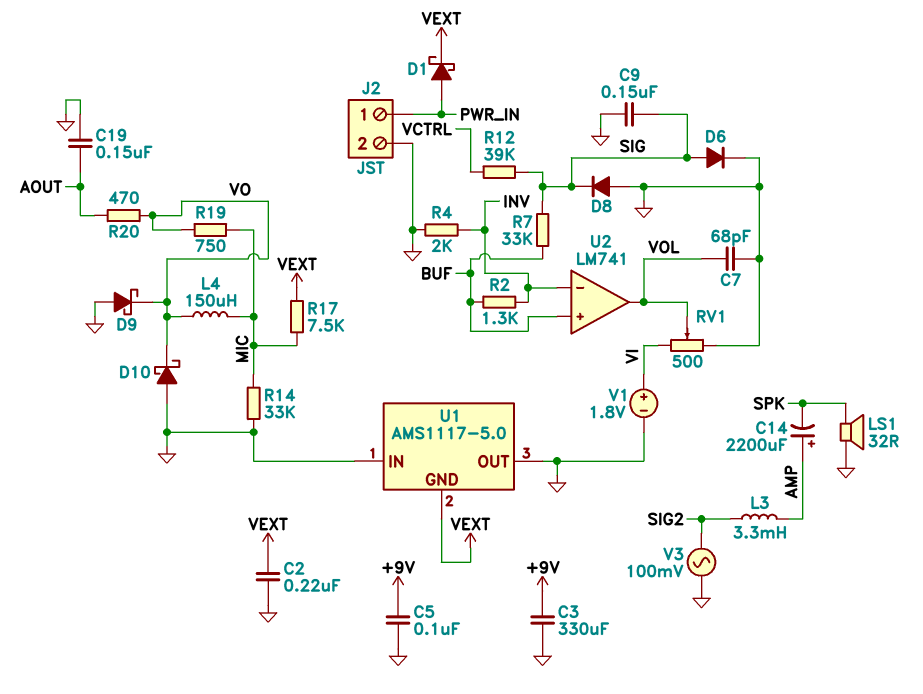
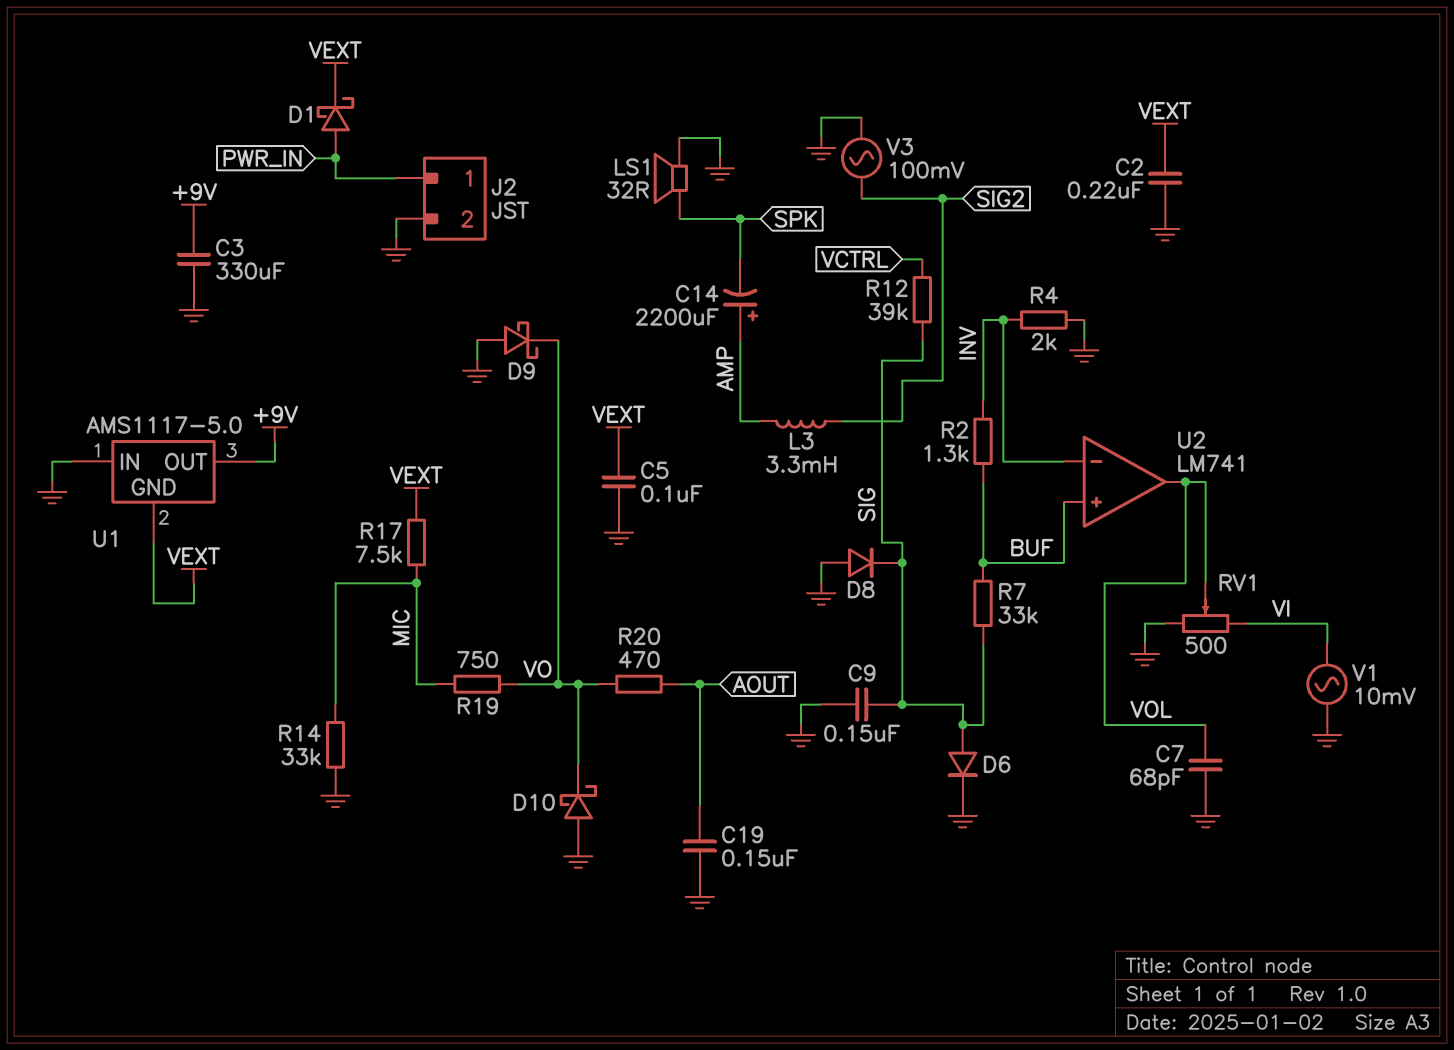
C5: 100nF (+9V, GND) -> 100nF (GND, VEXT)
L4: 150uH (MIC, VO) -> none
U1 pin OUT: GND -> +9V
V1: 1.8V (plus VI, minus GND) -> AC 10mV (GND, VI)

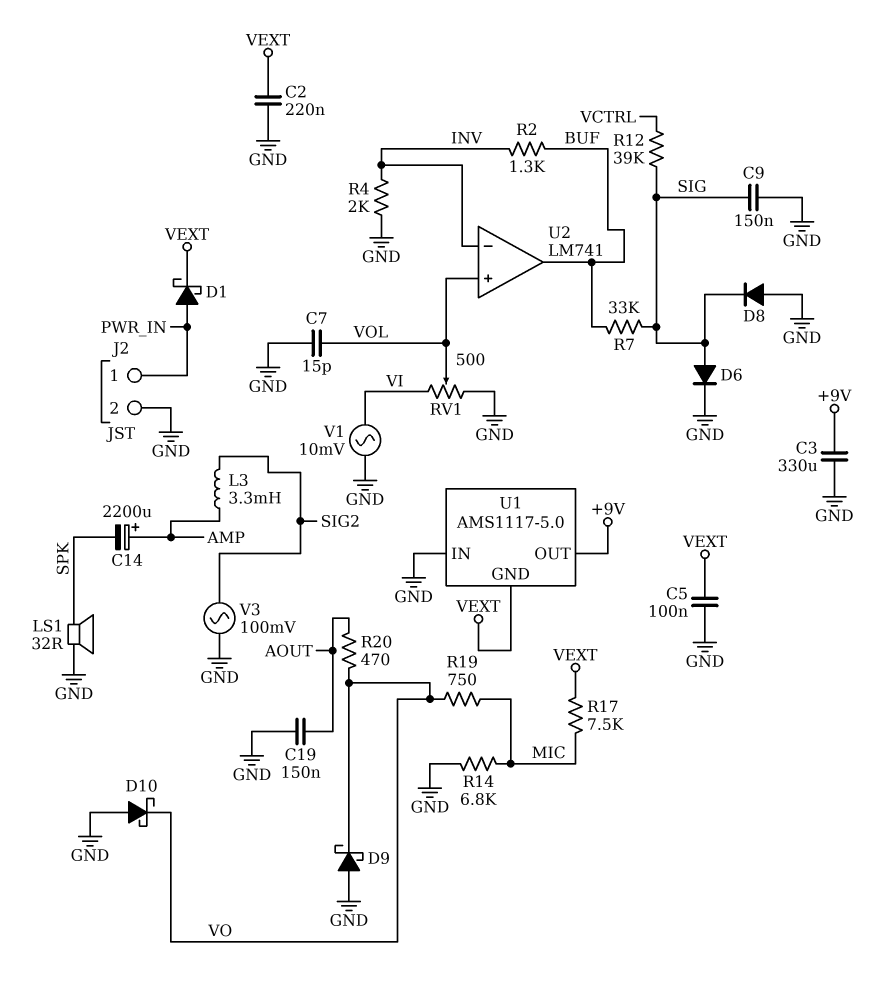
C7: 68pF (GND, VOL) -> 15pF (GND, VOL)
R14: 33k (GND, MIC) -> 6.8k (GND, MIC)
U2 pin in+: BUF -> VOL
U2 pin out: VOL -> BUF

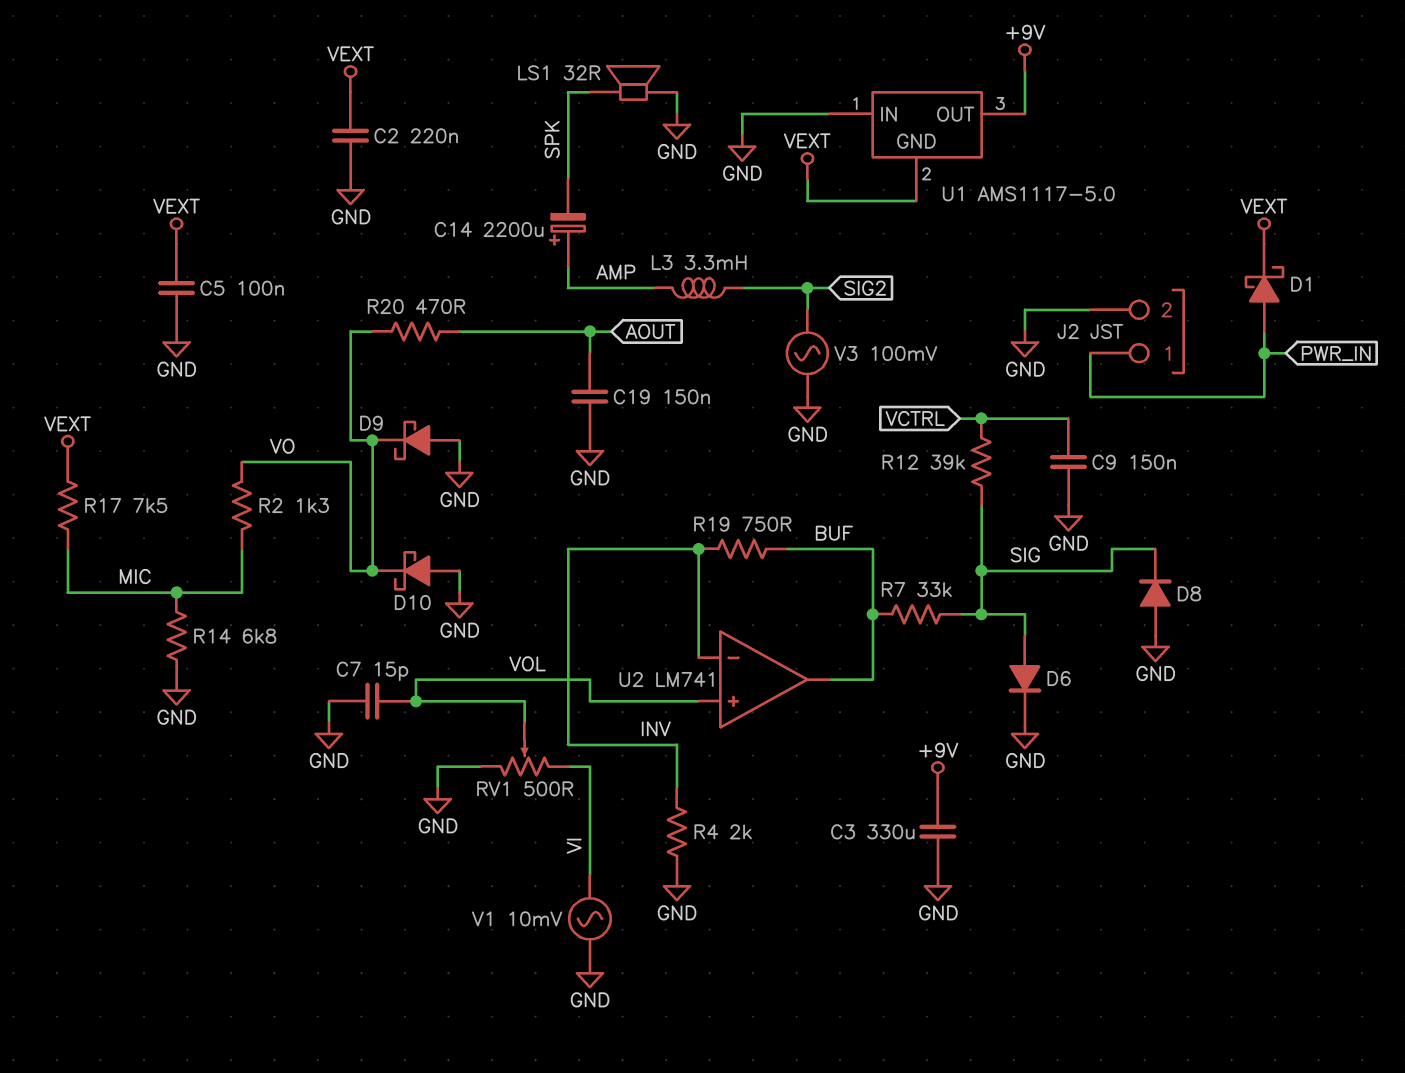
C9: 150nF (GND, SIG) -> 150nF (GND, VCTRL)
R2: 1.3k (BUF, INV) -> 1.3k (MIC, VO)
R19: 750 (MIC, VO) -> 750 (BUF, INV)

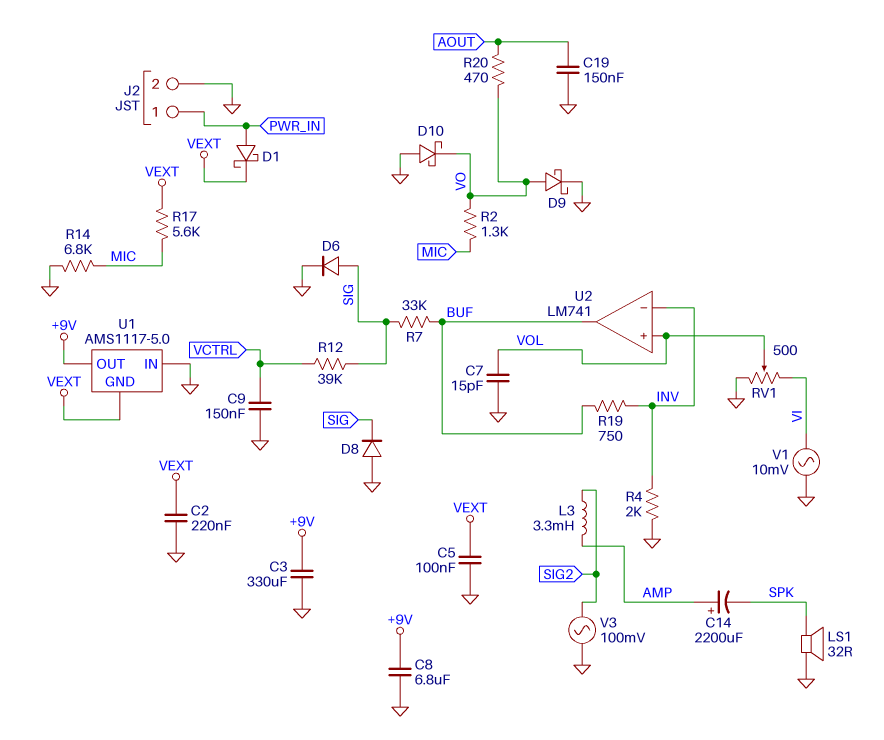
C8: none -> 6.8uF (+9V, GND)
D9: schottky (A GND, K VO) -> schottky (A VO, K GND)
R17: 7.5k (MIC, VEXT) -> 5.6k (MIC, VEXT)

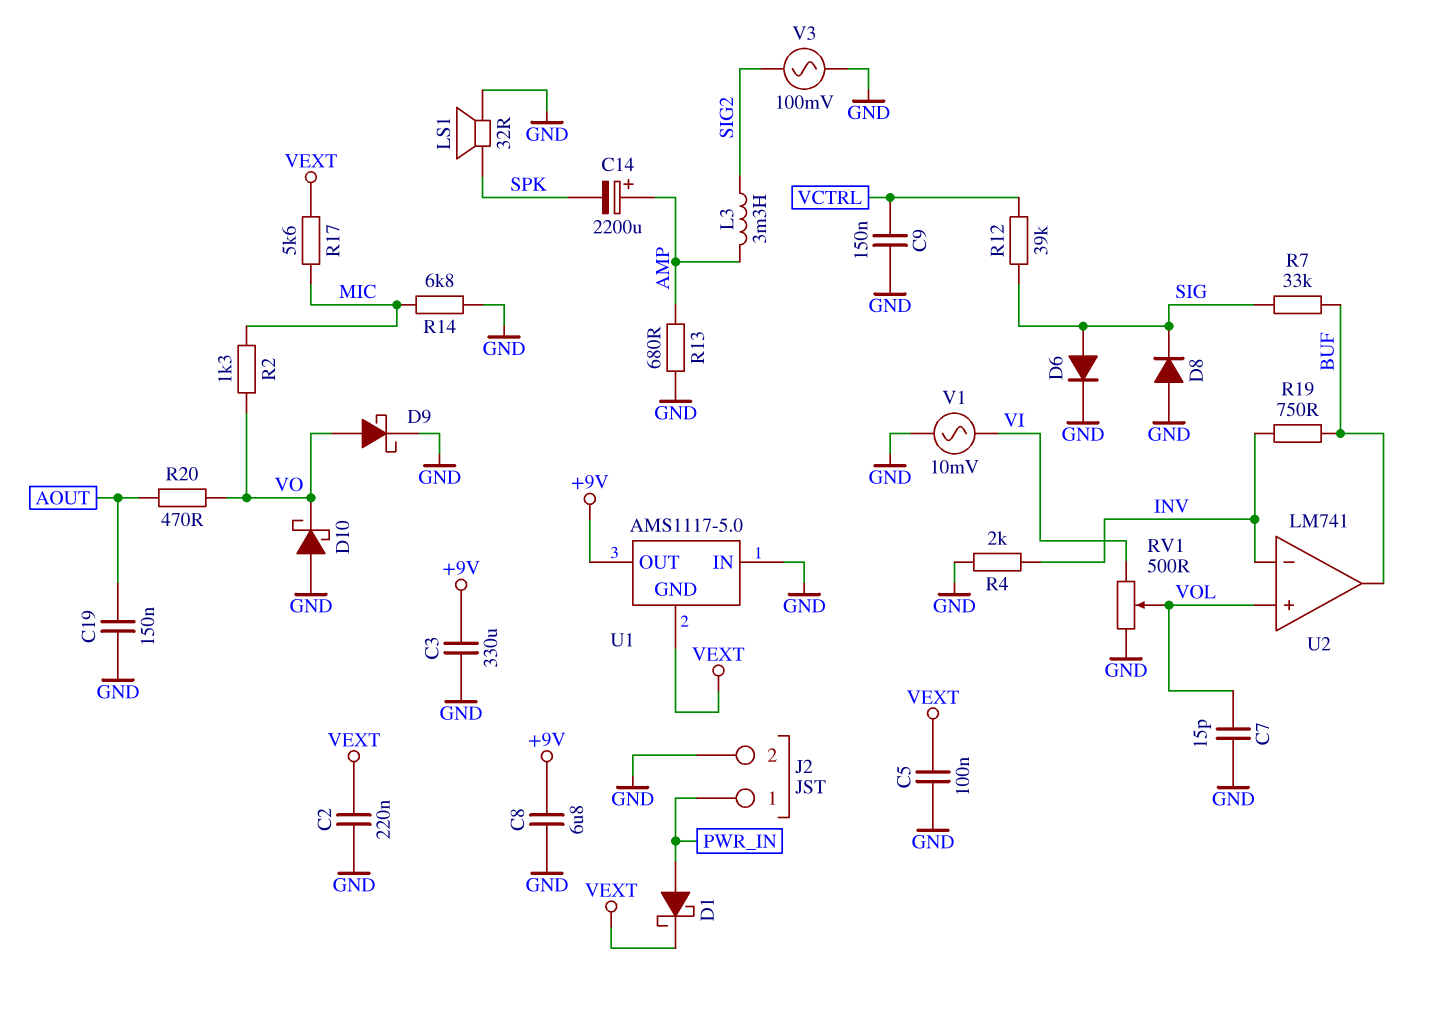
R13: none -> 680 (AMP, GND)

